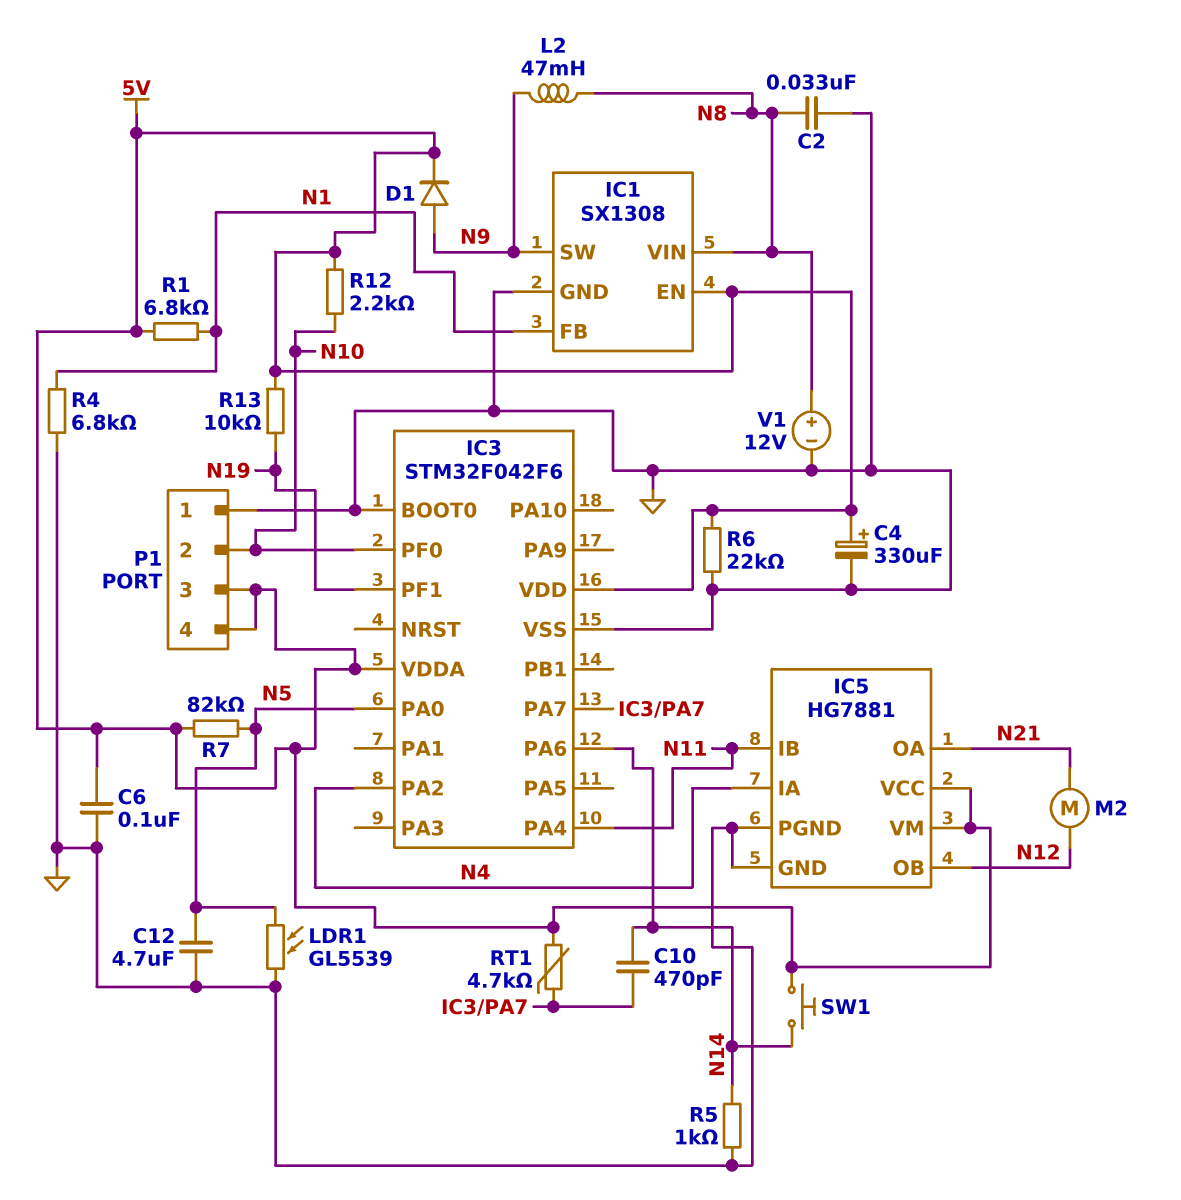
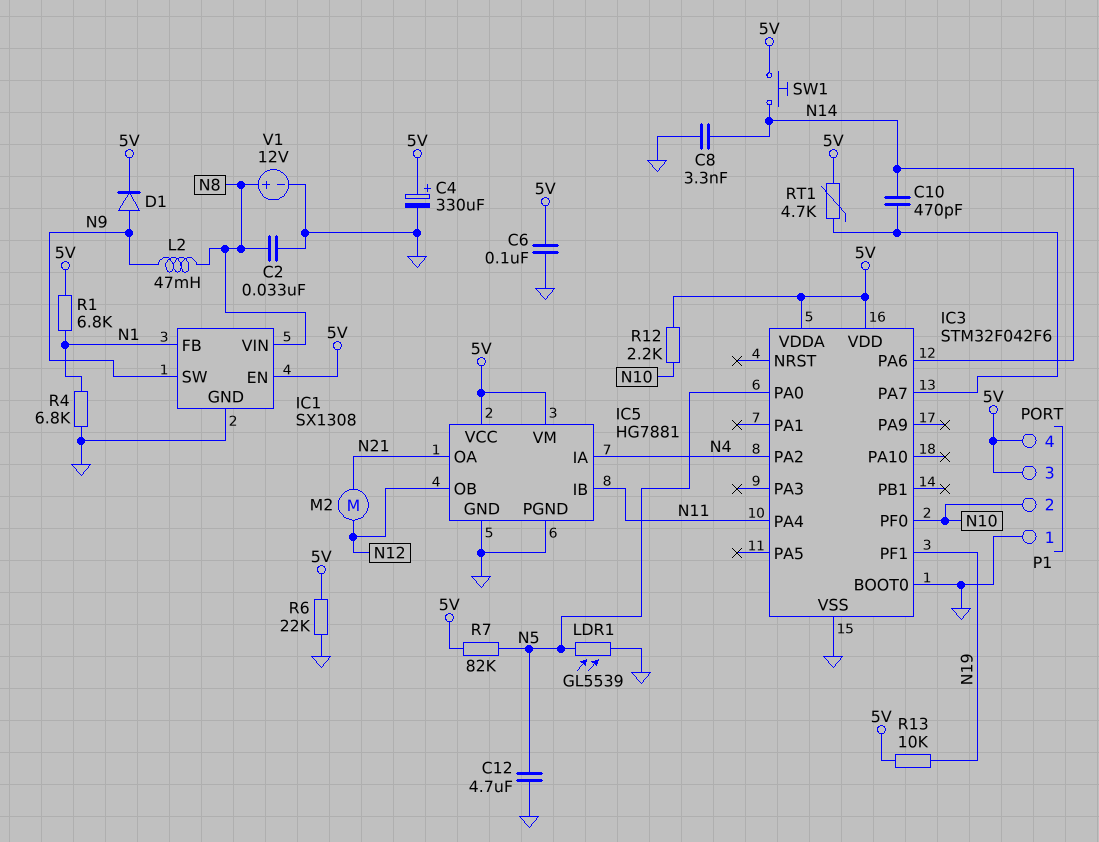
C8: none -> 3.3nF (GND, N14)
R5: 1k (GND, N14) -> none

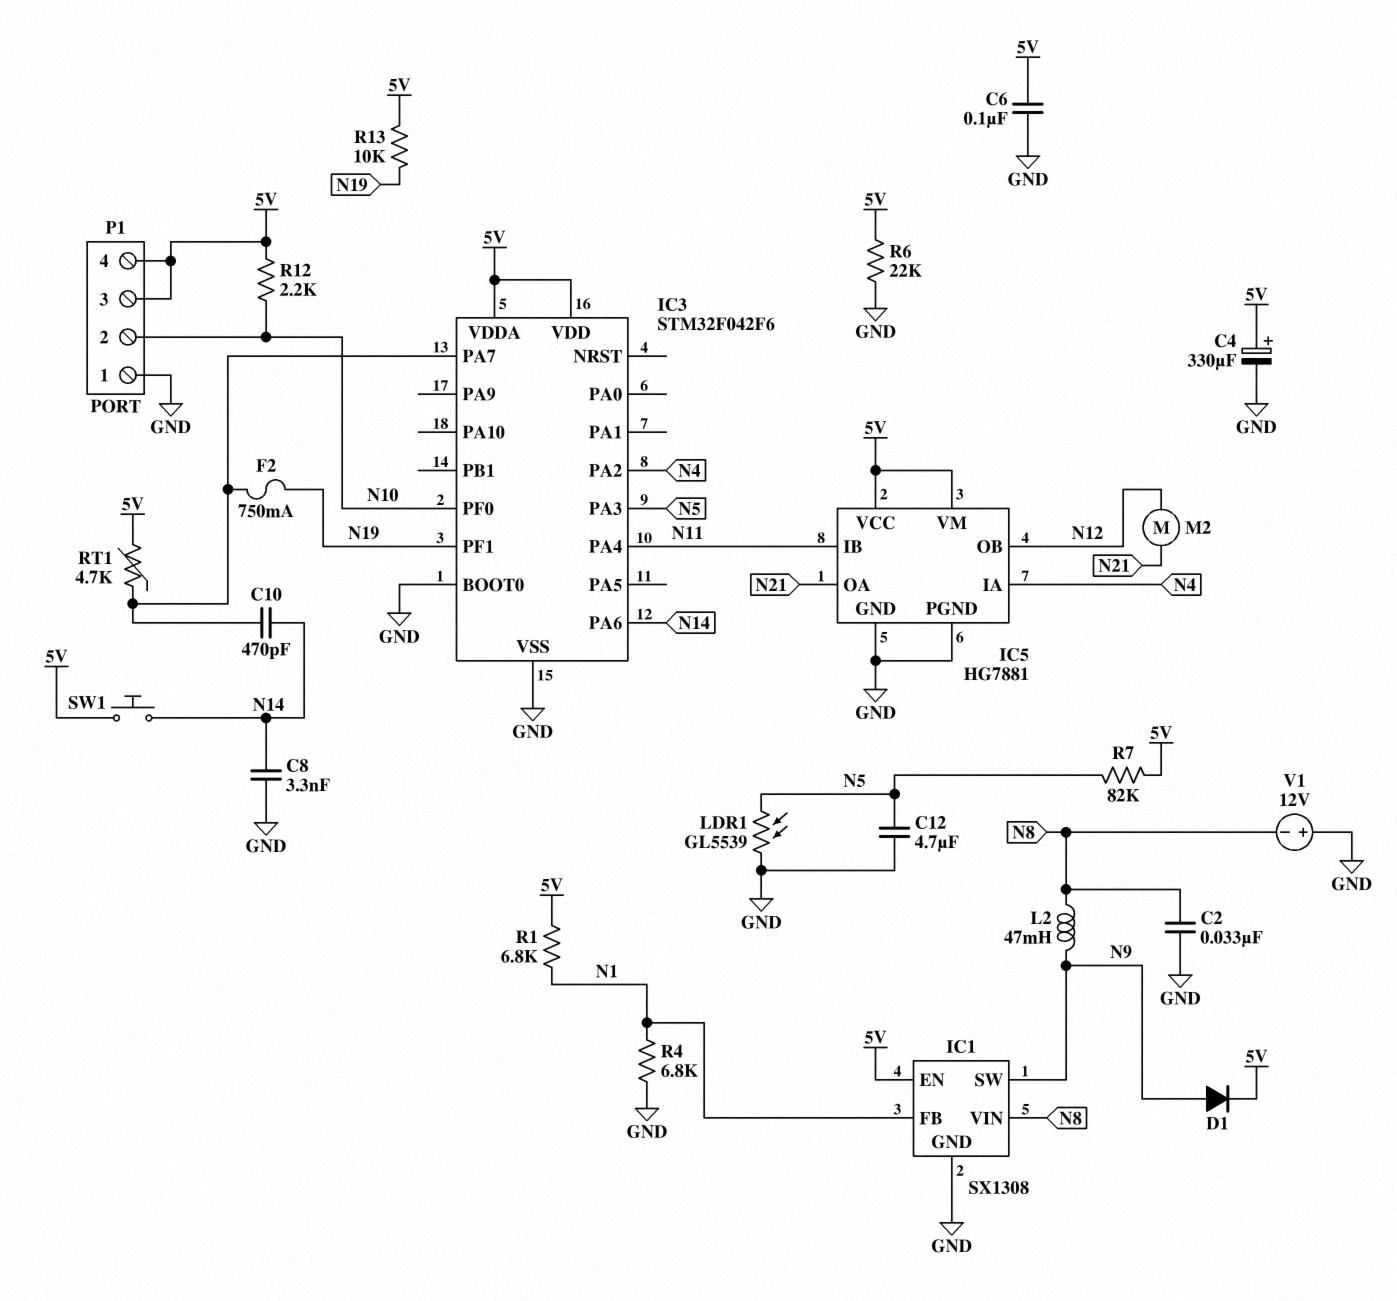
F2: none -> 750mA (IC3/PA7, N19)
IC3 pin PA0: N5 -> none
IC3 pin PA3: none -> N5
V1: 12V (plus N8, minus GND) -> 12V (plus GND, minus N8)

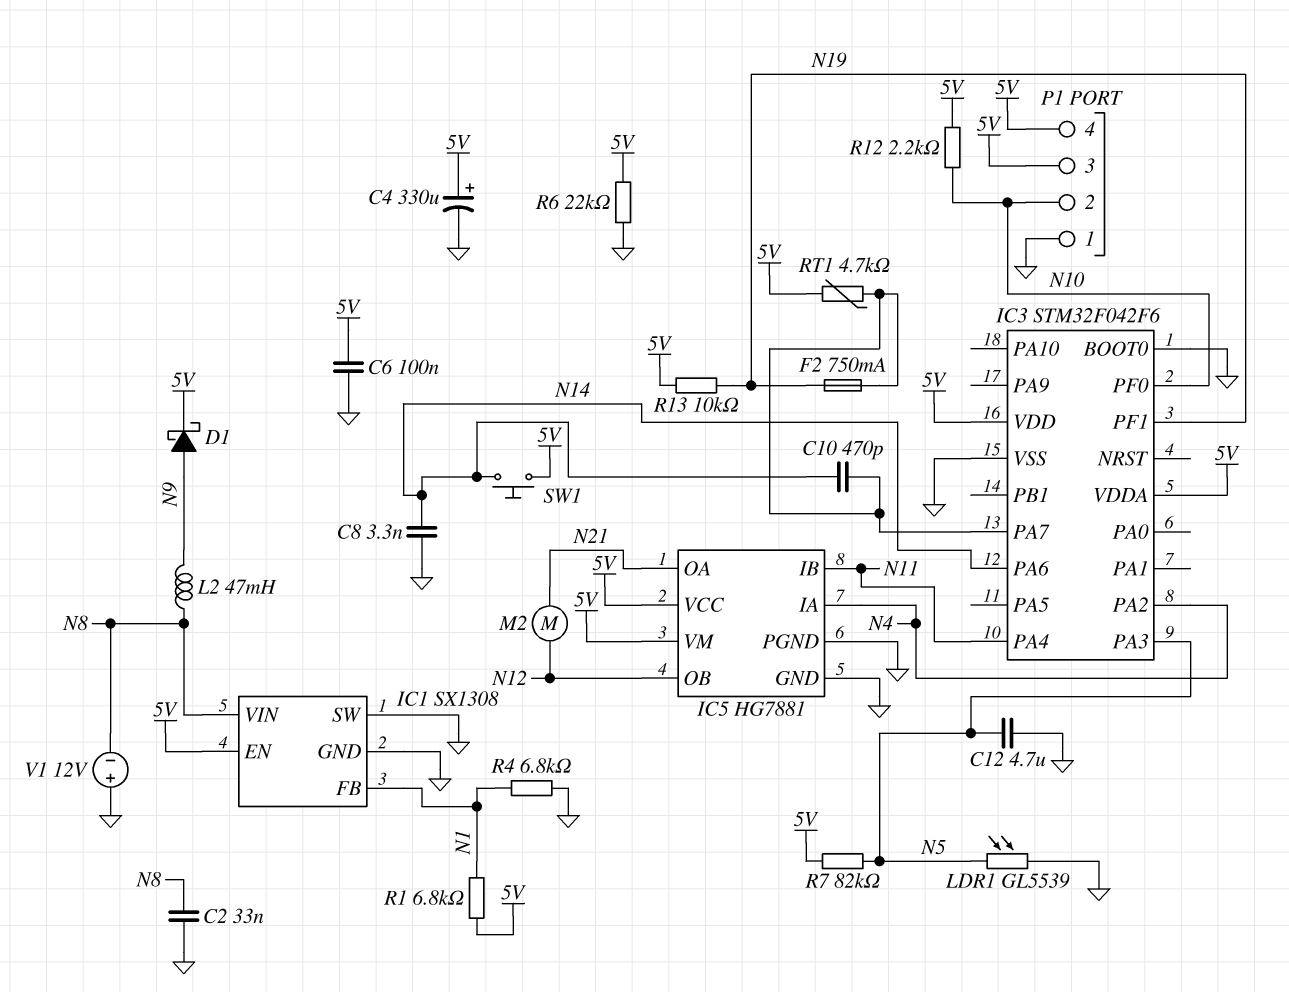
D1: diode (A N9, K 5V) -> schottky (A N9, K 5V)
IC1 pin SW: N9 -> GND

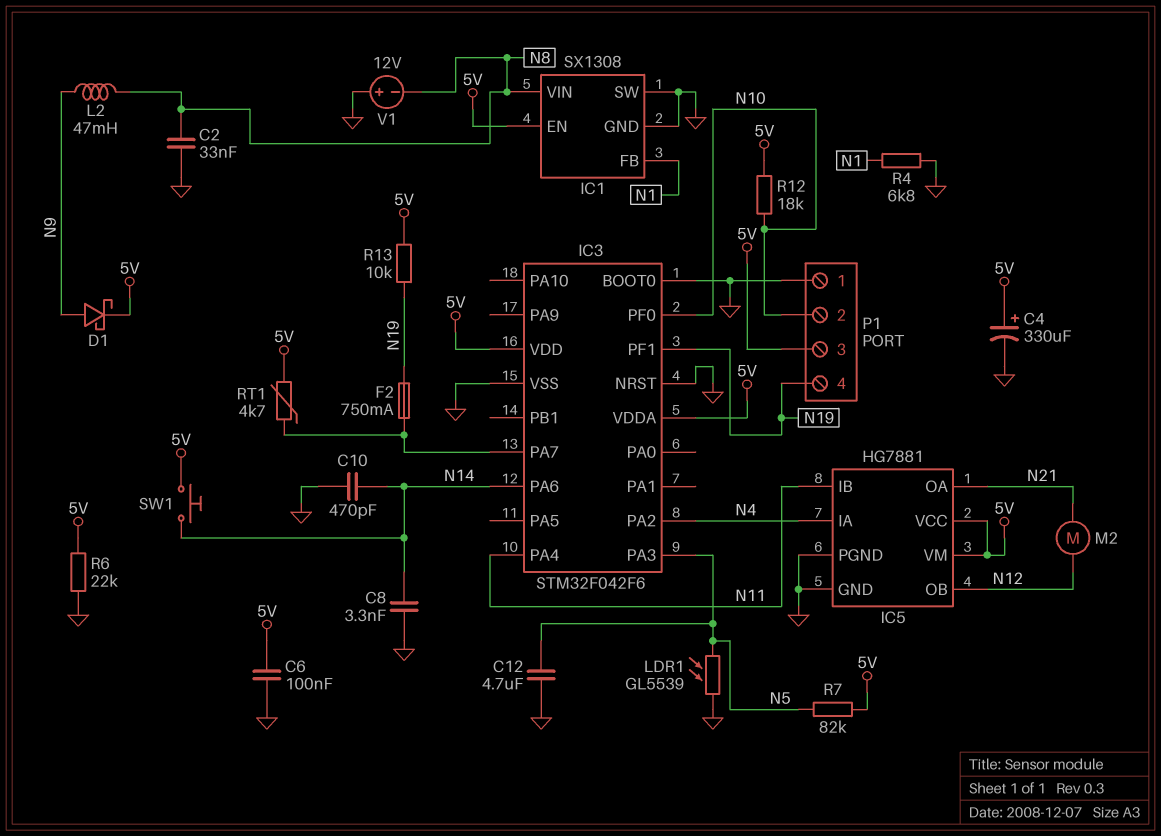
C10: 470pF (IC3/PA7, N14) -> 470pF (GND, N14)
IC3 pin NRST: none -> GND
P1 pin 4: 5V -> N19
R1: 6.8k (5V, N1) -> none
R12: 2.2k (5V, N10) -> 18k (5V, N10)

